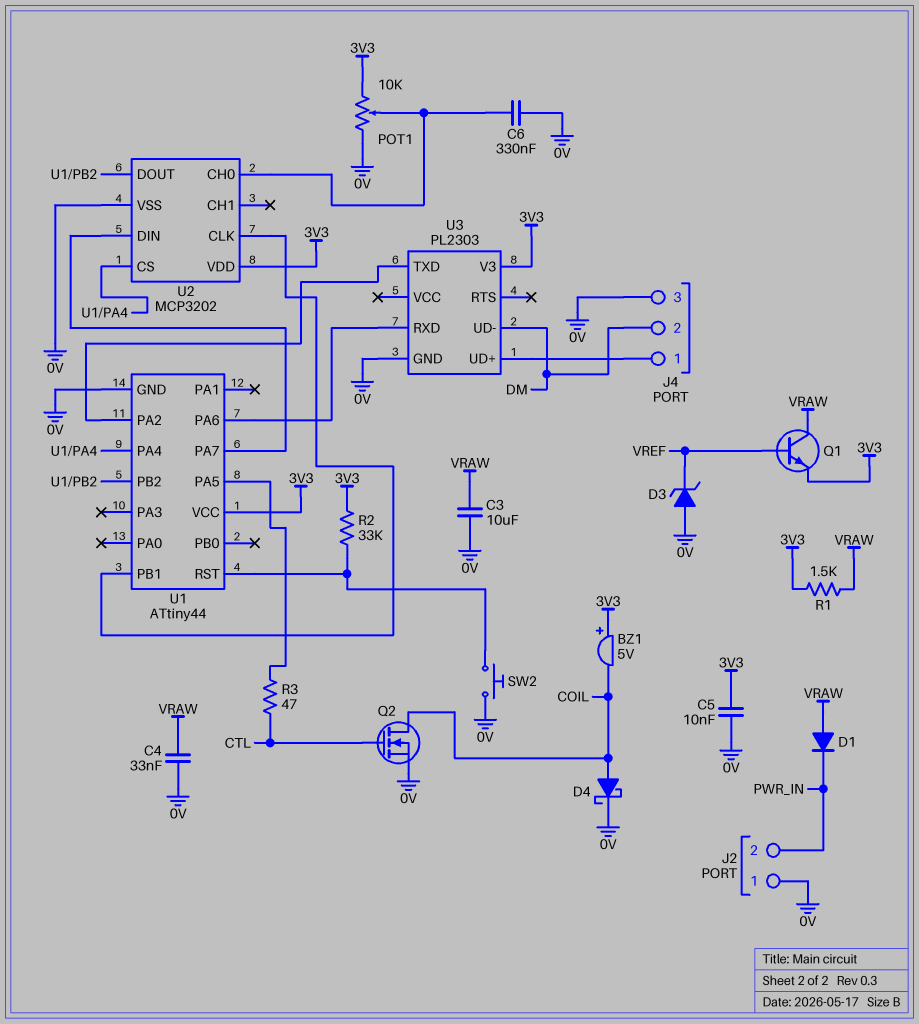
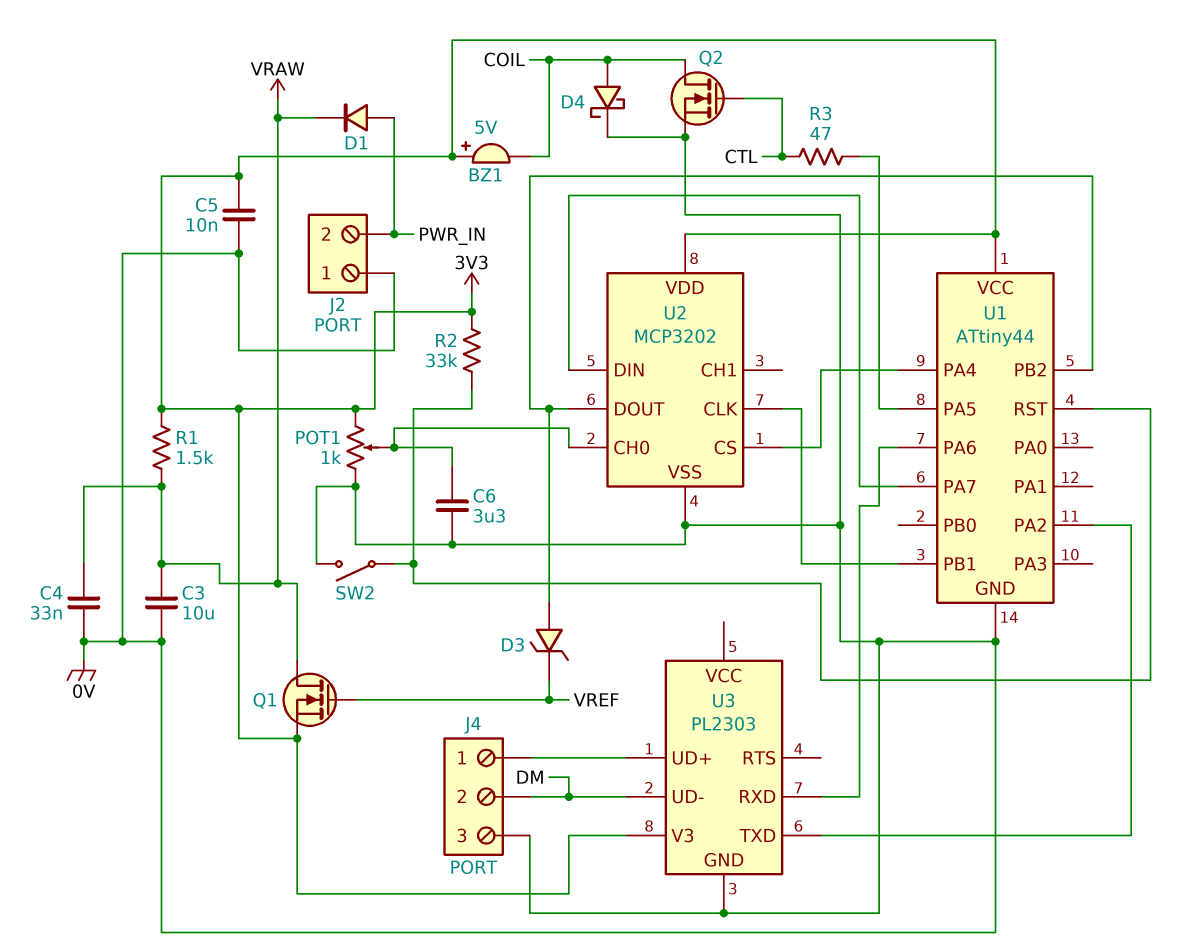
C6: 330nF (0V, U2/CH0) -> 3.3uF (0V, U2/CH0)
D1: diode (A VRAW, K PWR_IN) -> diode (A PWR_IN, K VRAW)
D3: zener (A 0V, K VREF) -> zener (A U1/PB2, K VREF)
POT1: 10k (0V, 3V3, wiper U2/CH0) -> 1k (0V, 3V3, wiper U2/CH0)
Q1: NPN (B VREF, C VRAW, E 3V3) -> NMOS (G VREF, D VRAW, S 3V3)
SW2: button (0V, U1/RST) -> switch (0V, U1/RST)

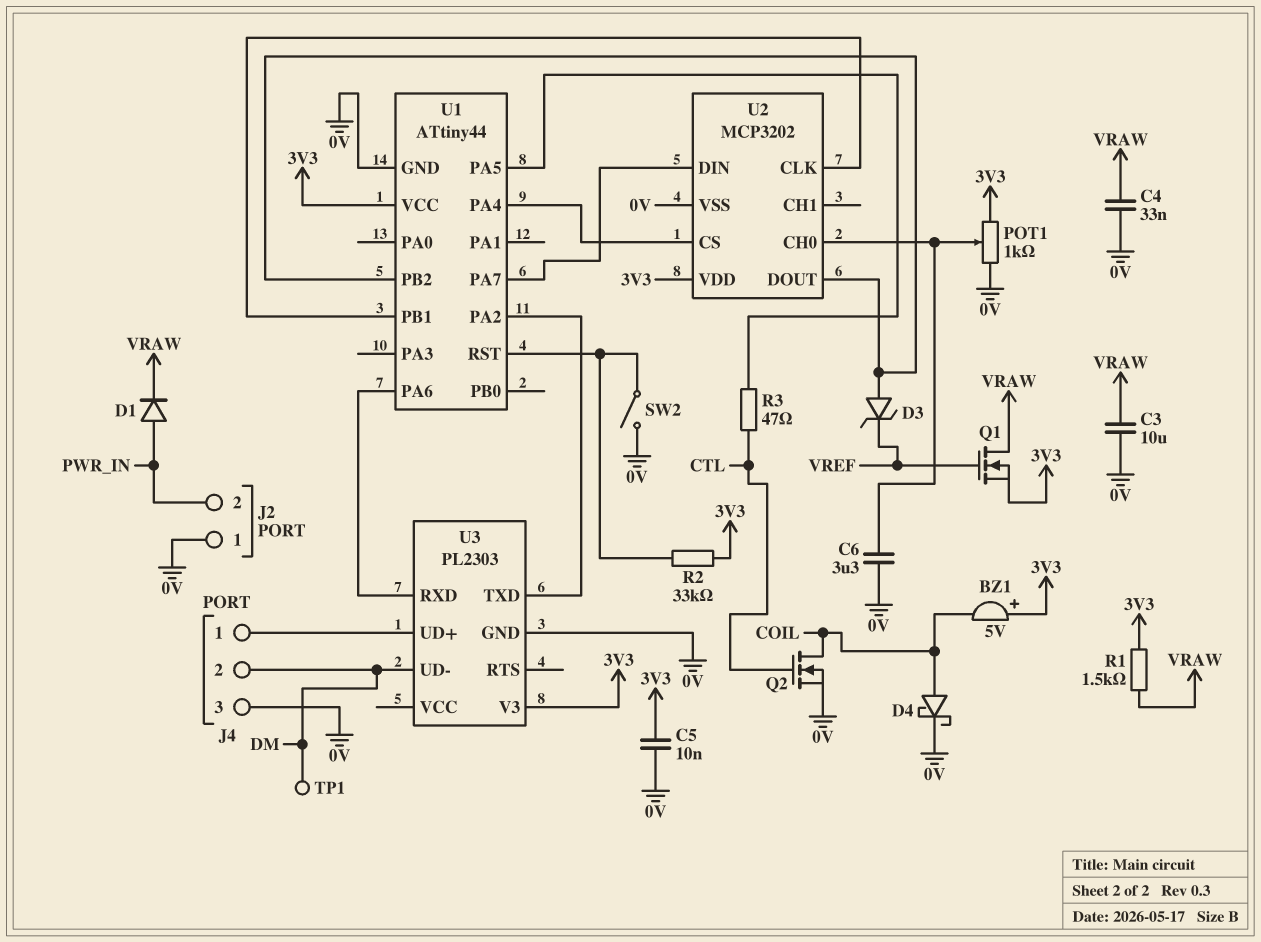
TP1: none -> test point (DM)

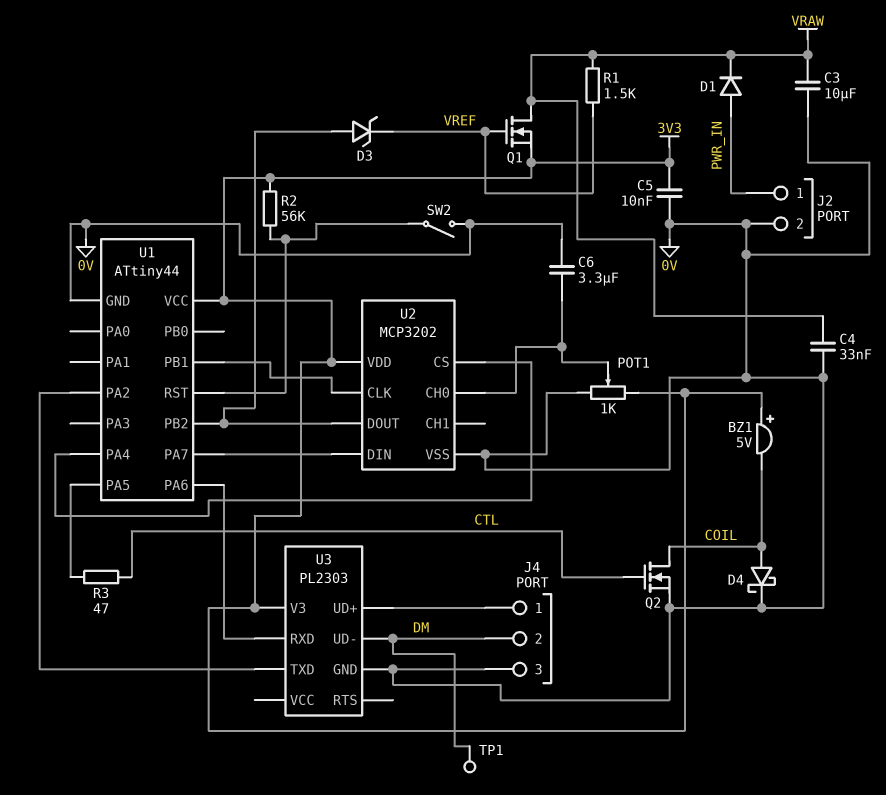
J2 pin 1: 0V -> PWR_IN
J2 pin 2: PWR_IN -> 0V
R1: 1.5k (3V3, VRAW) -> 1.5k (VRAW, VREF)
R2: 33k (3V3, U1/RST) -> 56k (3V3, U1/RST)

